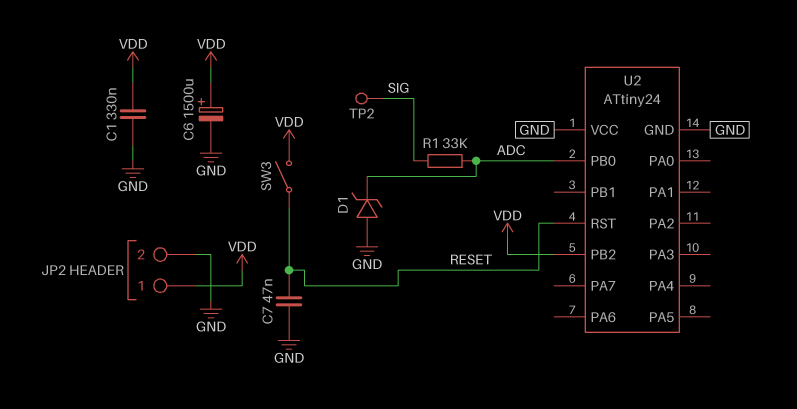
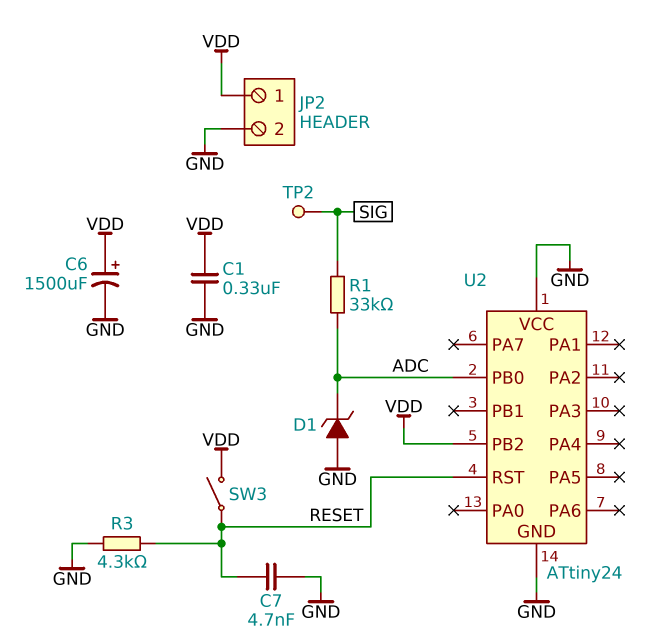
C7: 47nF (GND, RESET) -> 4.7nF (GND, RESET)
R3: none -> 4.3k (GND, RESET)

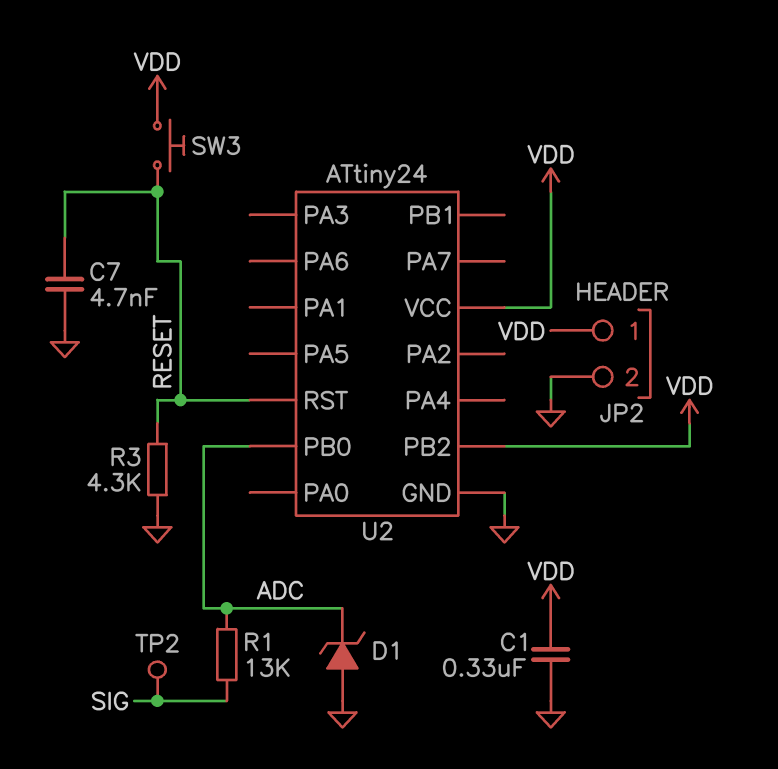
C6: 1500uF (plus VDD, minus GND) -> none
R1: 33k (ADC, SIG) -> 13k (ADC, SIG)
SW3: switch (RESET, VDD) -> button (RESET, VDD)
U2 pin VCC: GND -> VDD

